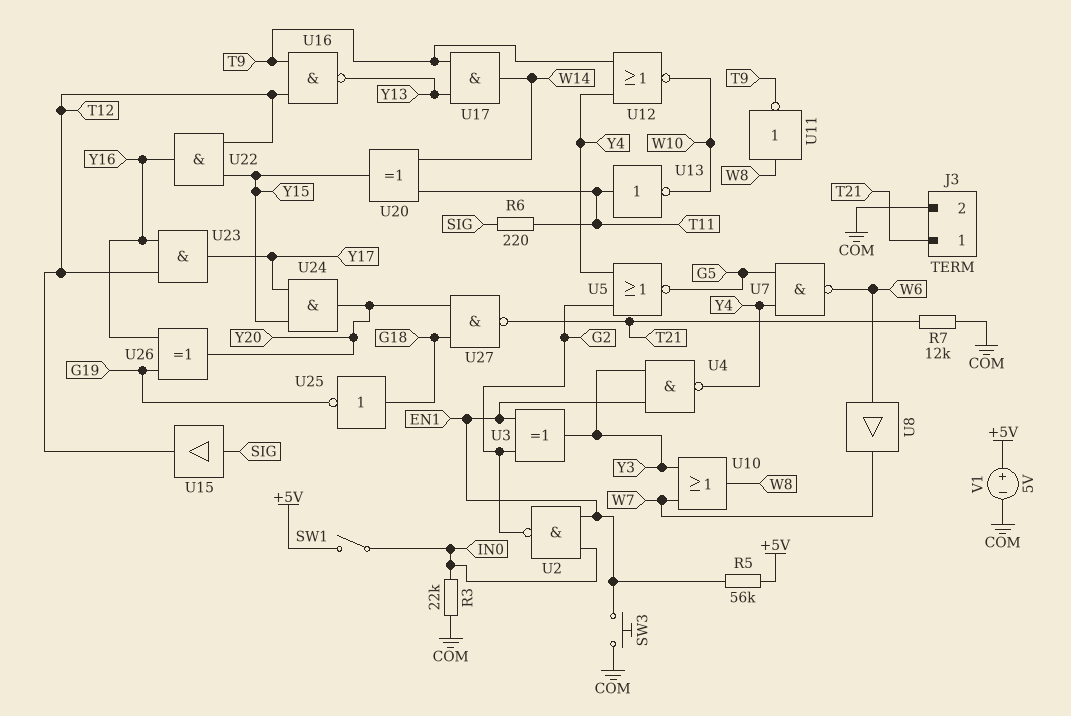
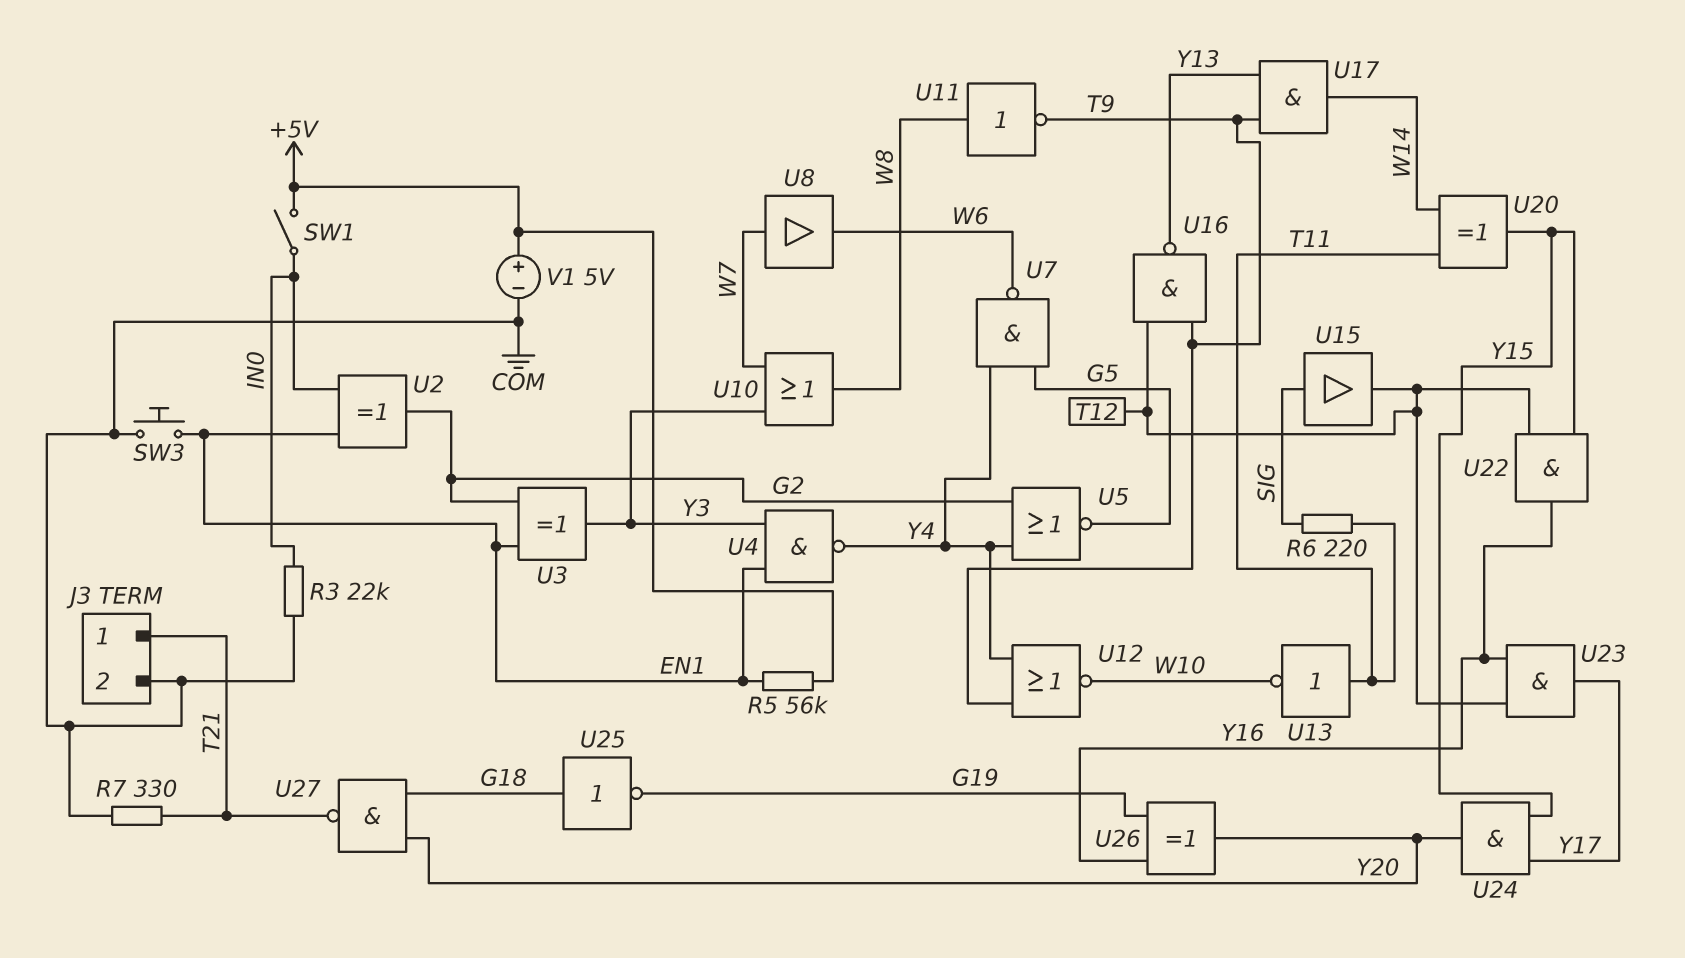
R7: 12k (COM, T21) -> 330 (COM, T21)
U2: NAND (in EN1, in IN0, out G2) -> XOR (in EN1, in IN0, out G2)
U8: buffer (in W6, out W7) -> buffer (in W7, out W6)

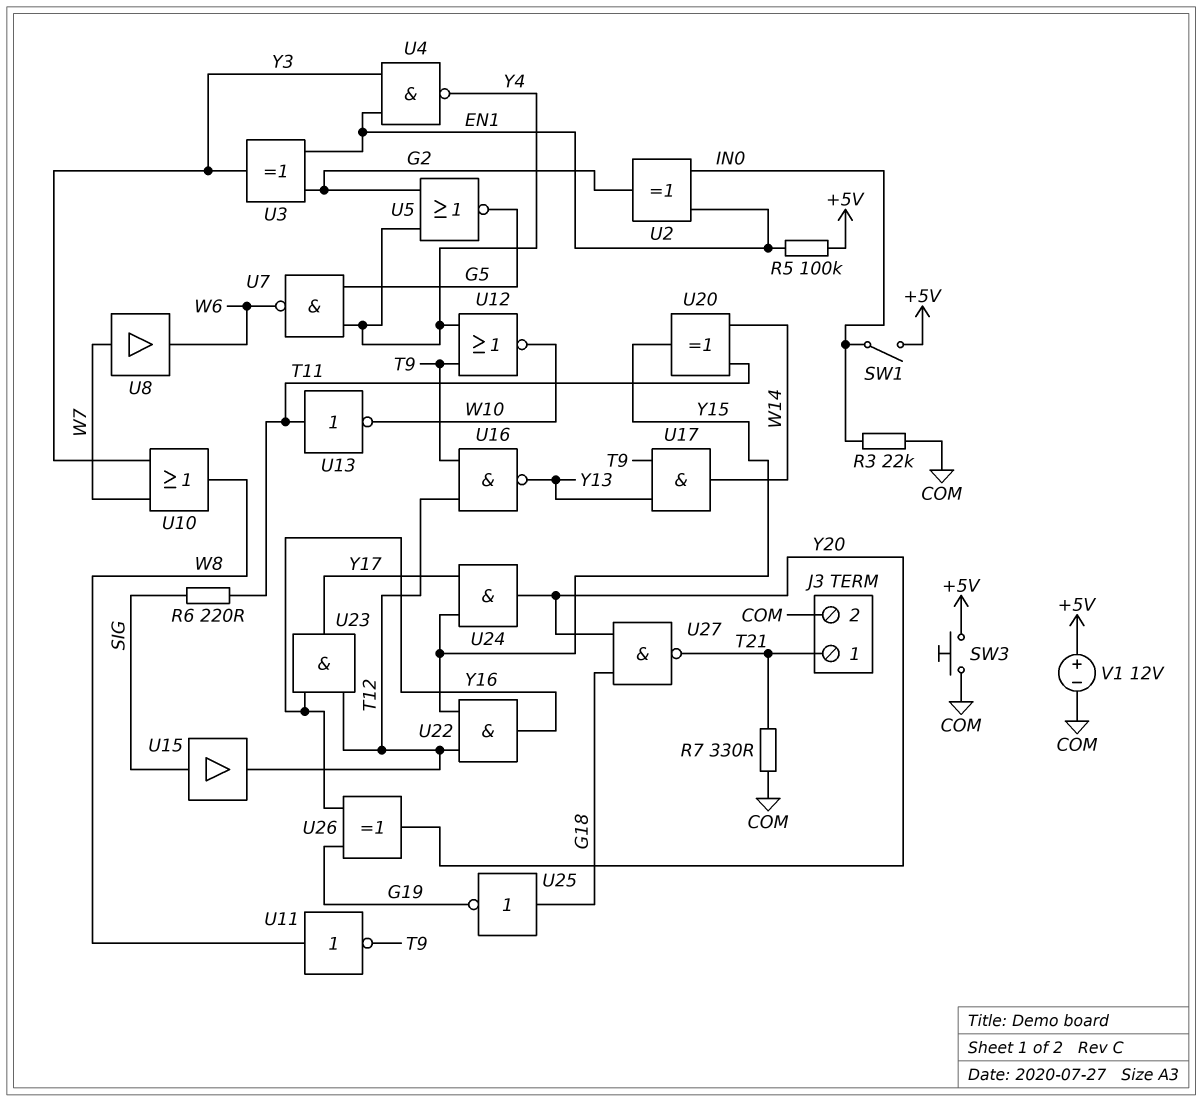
R5: 56k (+5V, EN1) -> 100k (+5V, EN1)
SW3: button (COM, EN1) -> button (+5V, COM)
V1: 5V (plus +5V, minus COM) -> 12V (plus +5V, minus COM)

